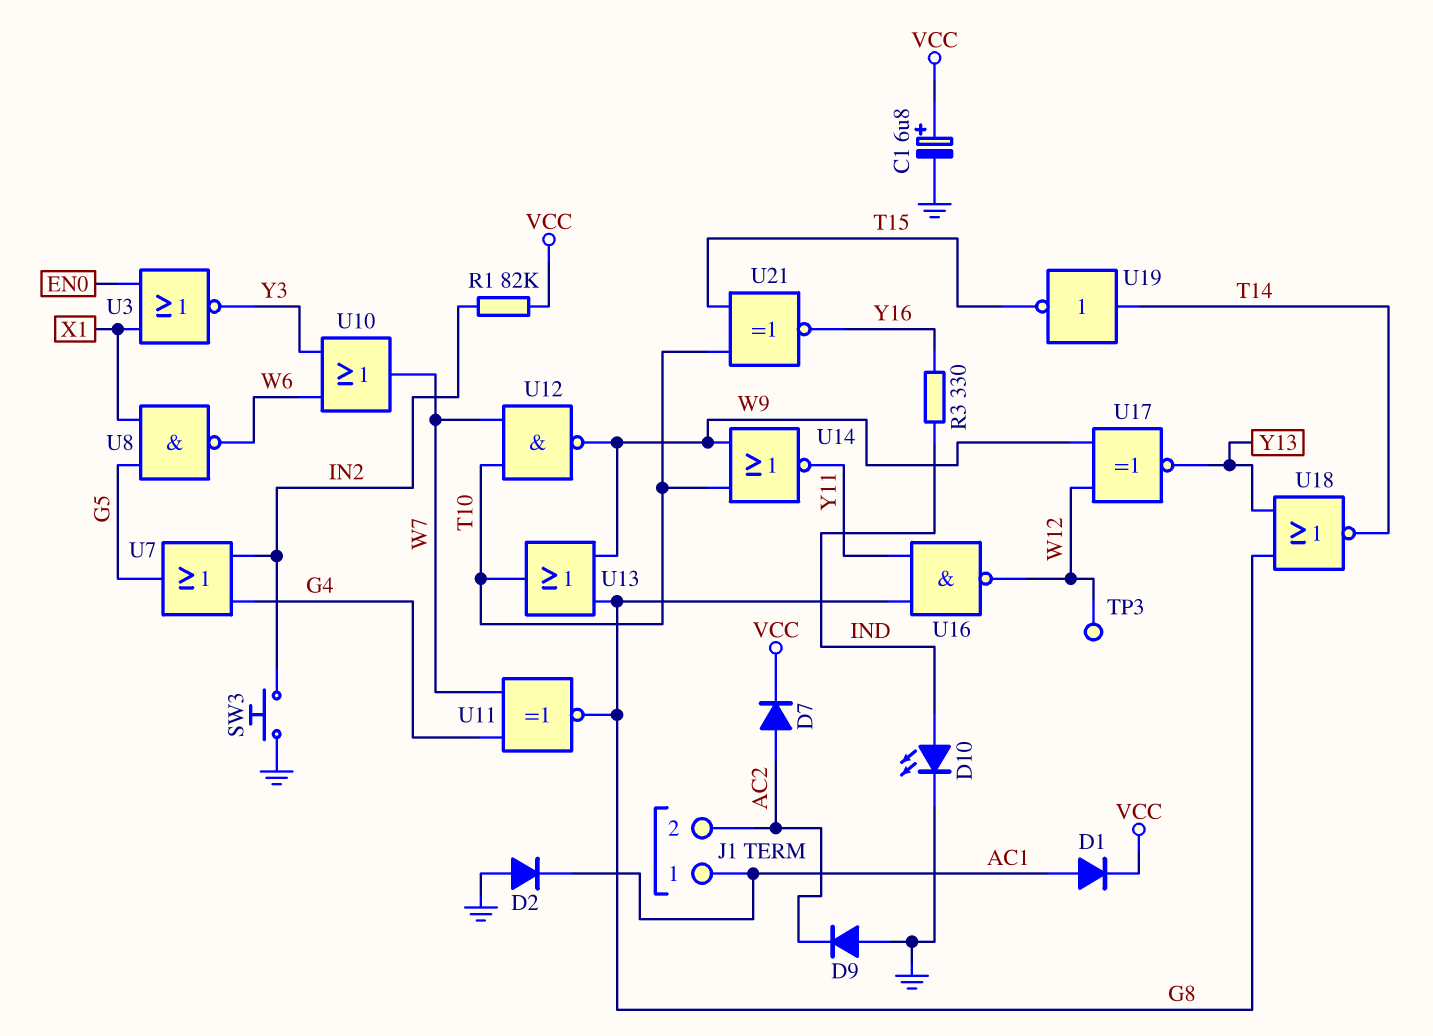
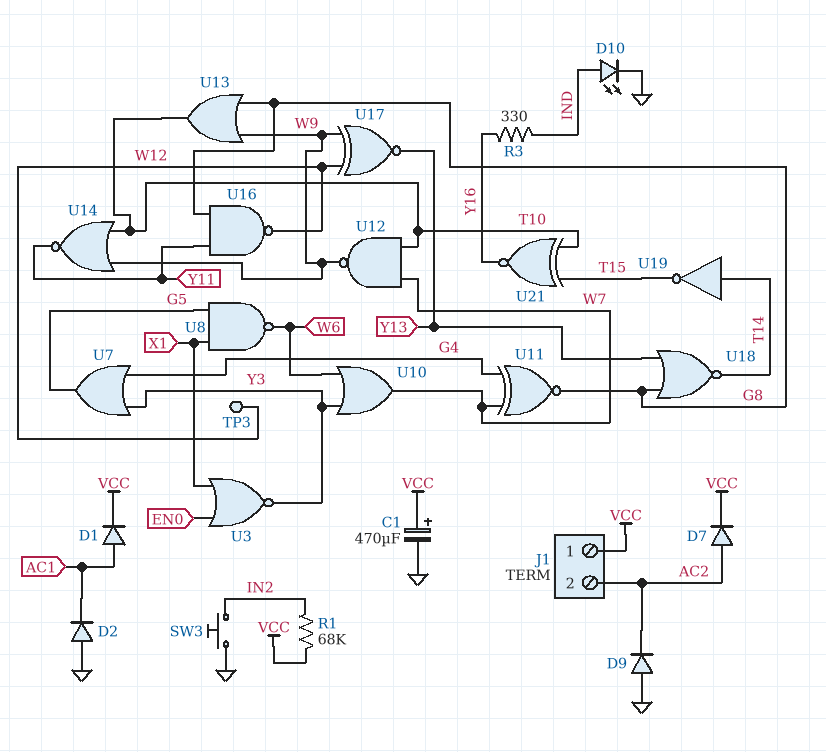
C1: 6.8uF (plus VCC, minus GND) -> 470uF (plus VCC, minus GND)
J1 pin 1: AC1 -> VCC
R1: 82k (IN2, VCC) -> 68k (IN2, VCC)
U7: OR (in G4, in IN2, out G5) -> OR (in G4, in Y3, out G5)

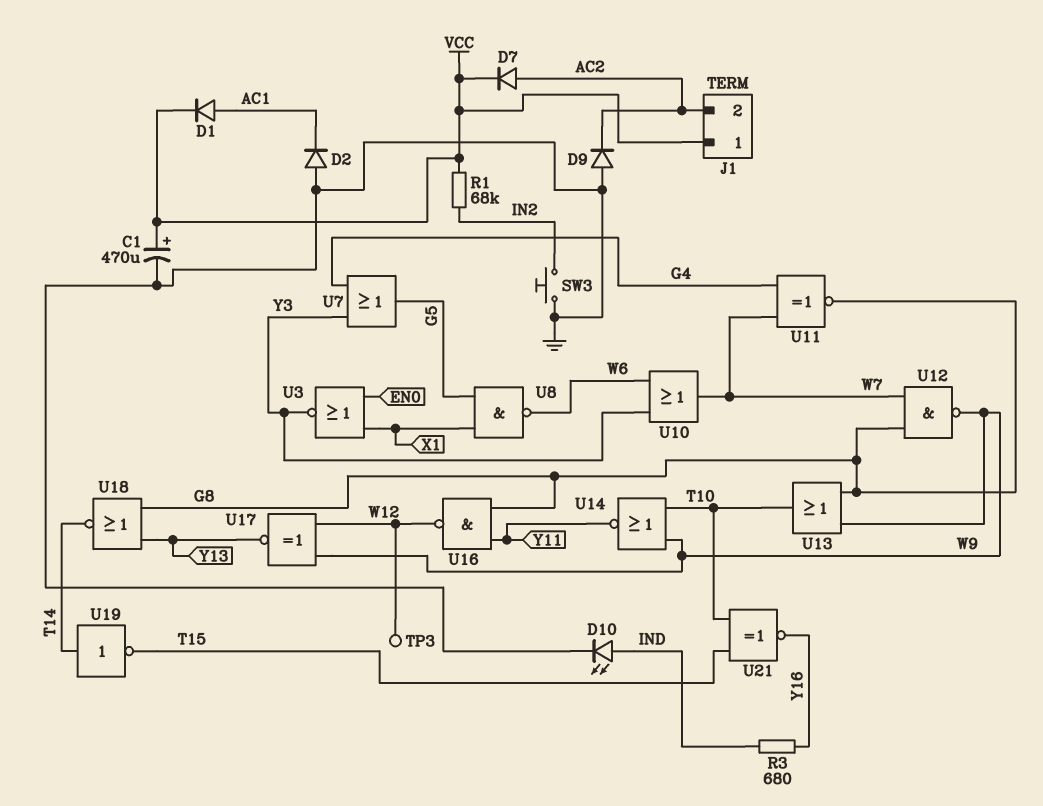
R3: 330 (IND, Y16) -> 680 (IND, Y16)
U12: NAND (in T10, in W7, out W9) -> NAND (in G8, in W7, out W9)

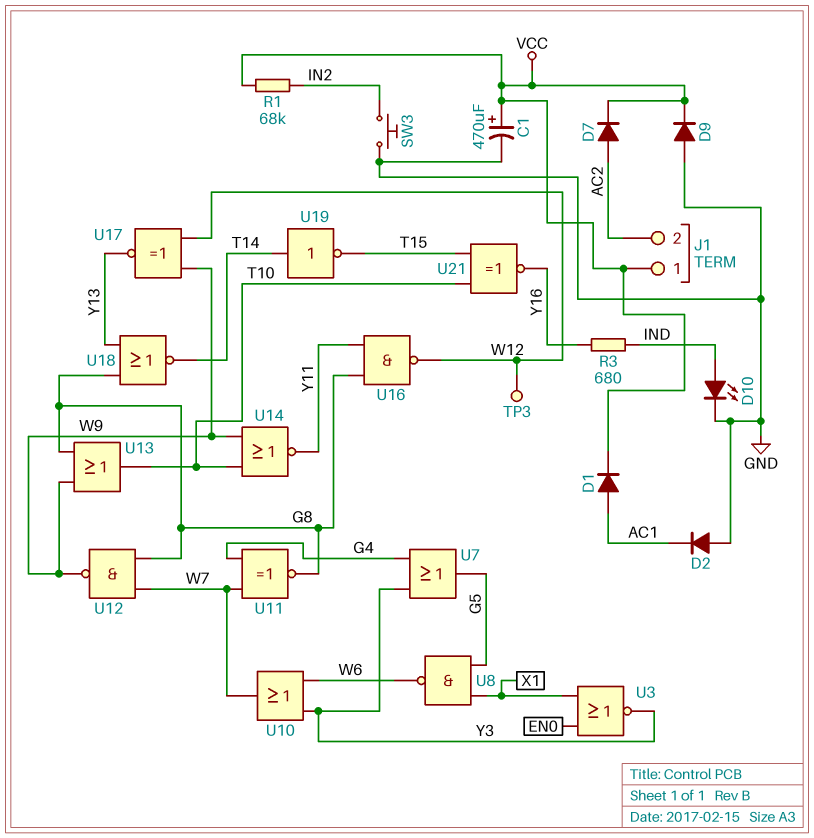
D9: diode (A GND, K AC2) -> diode (A GND, K VCC)

